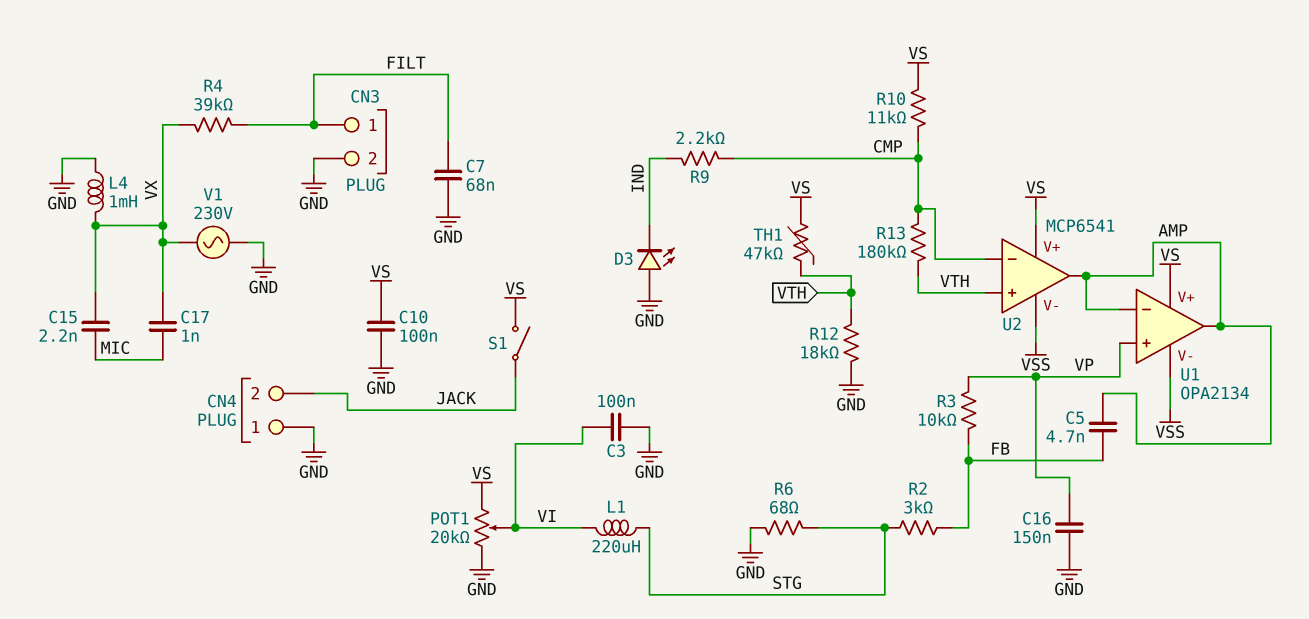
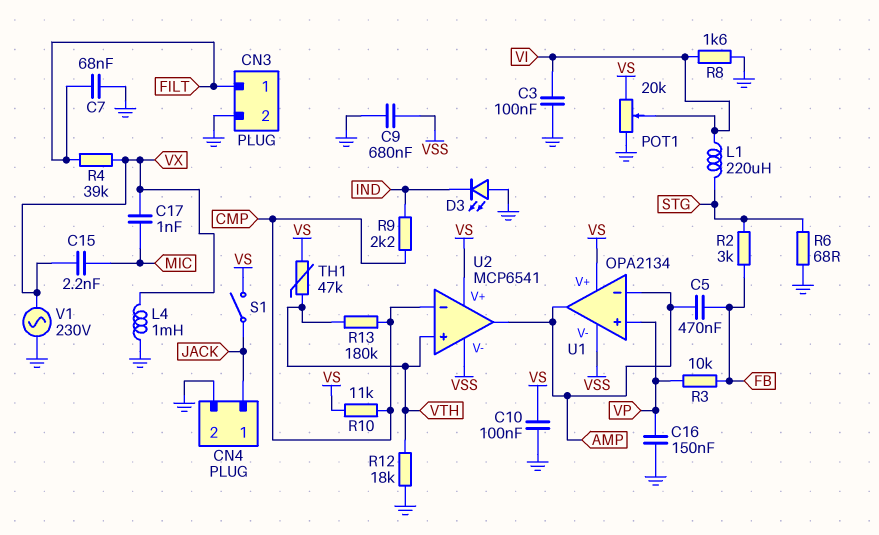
C5: 4.7nF (AMP, FB) -> 470nF (AMP, FB)
C9: none -> 680nF (GND, VSS)
CN4 pin 1: GND -> JACK
CN4 pin 2: JACK -> GND
R8: none -> 1.6k (GND, VI)

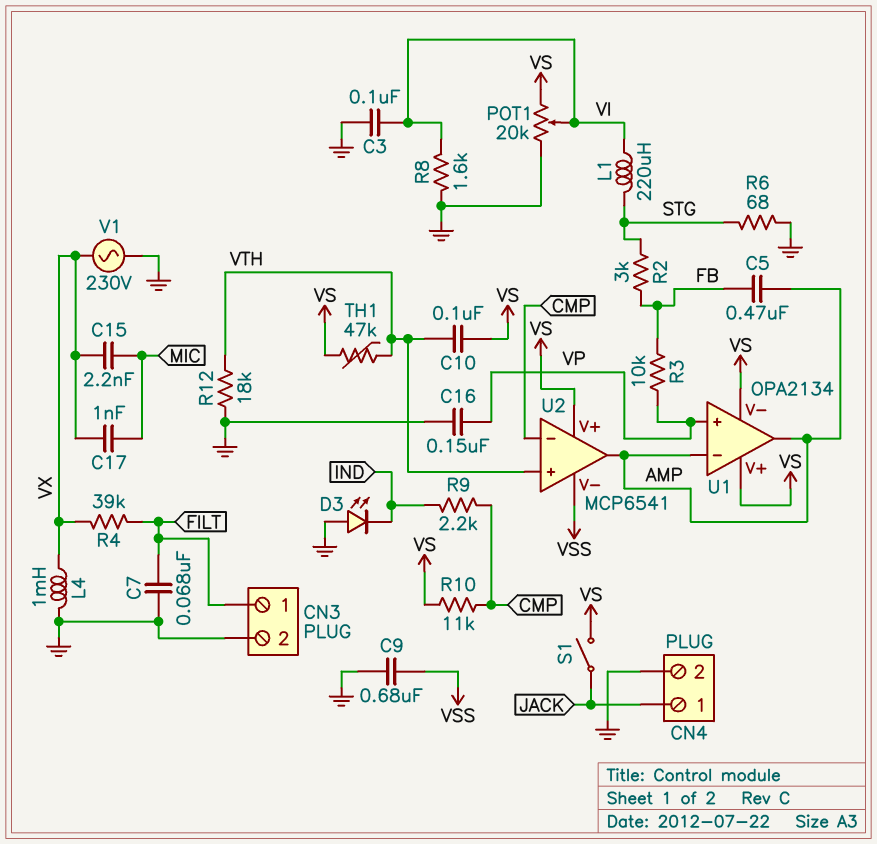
C10: 100nF (GND, VS) -> 100nF (VS, VTH)
R13: 180k (CMP, VTH) -> none
U1 pin V-: VSS -> VS

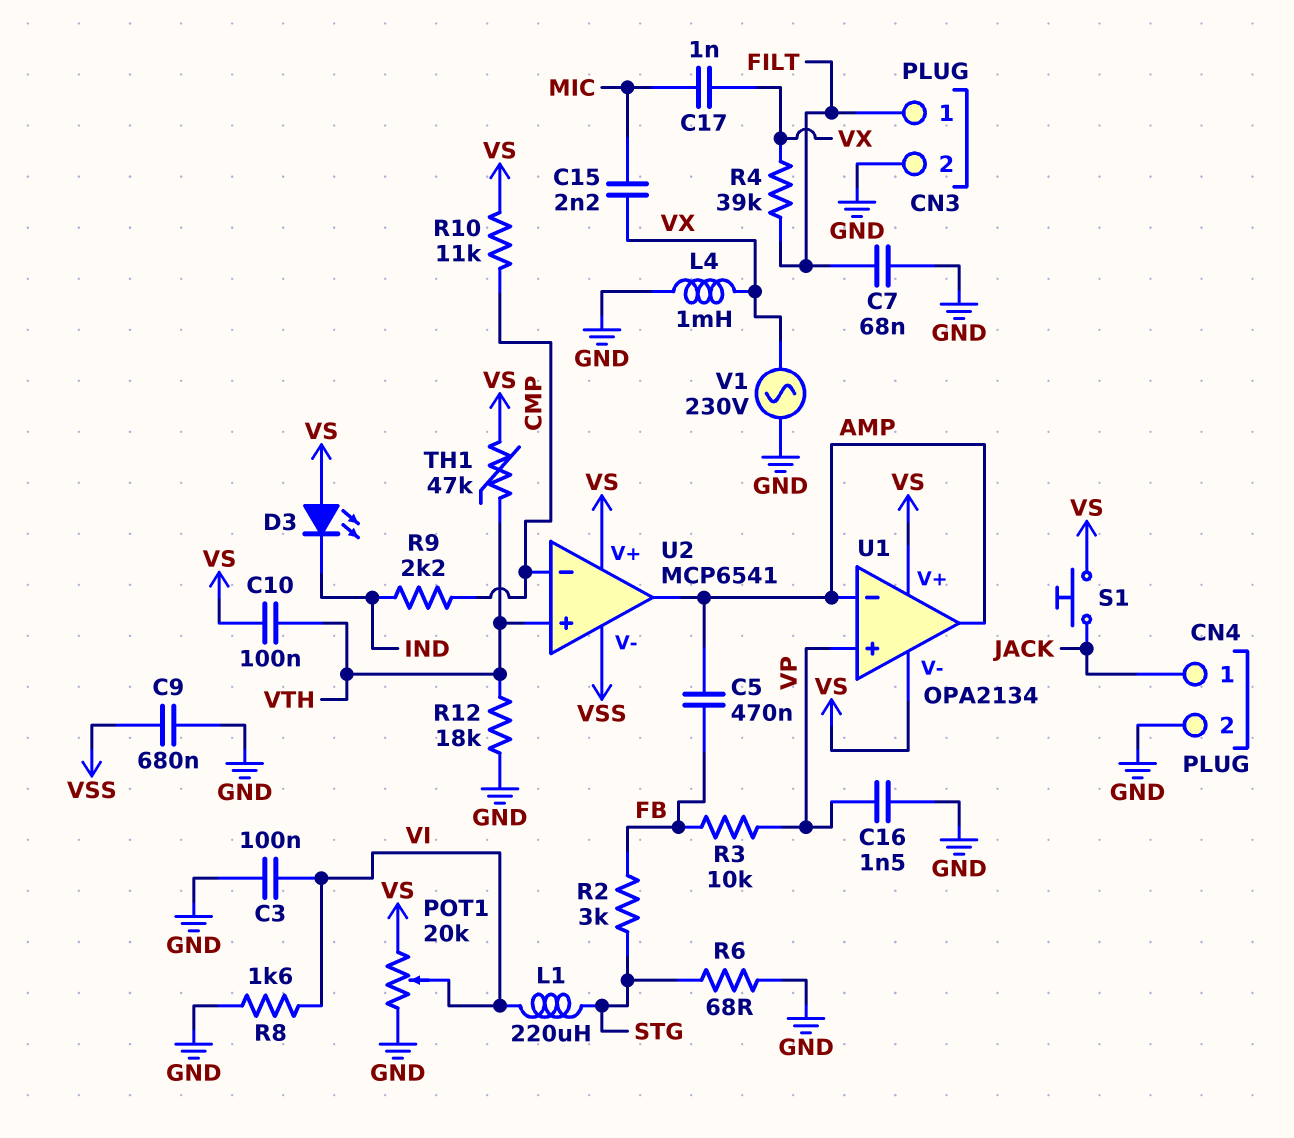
C16: 150nF (GND, VP) -> 1.5nF (GND, VP)
D3: LED (A GND, K IND) -> LED (A VS, K IND)
S1: switch (JACK, VS) -> button (JACK, VS)

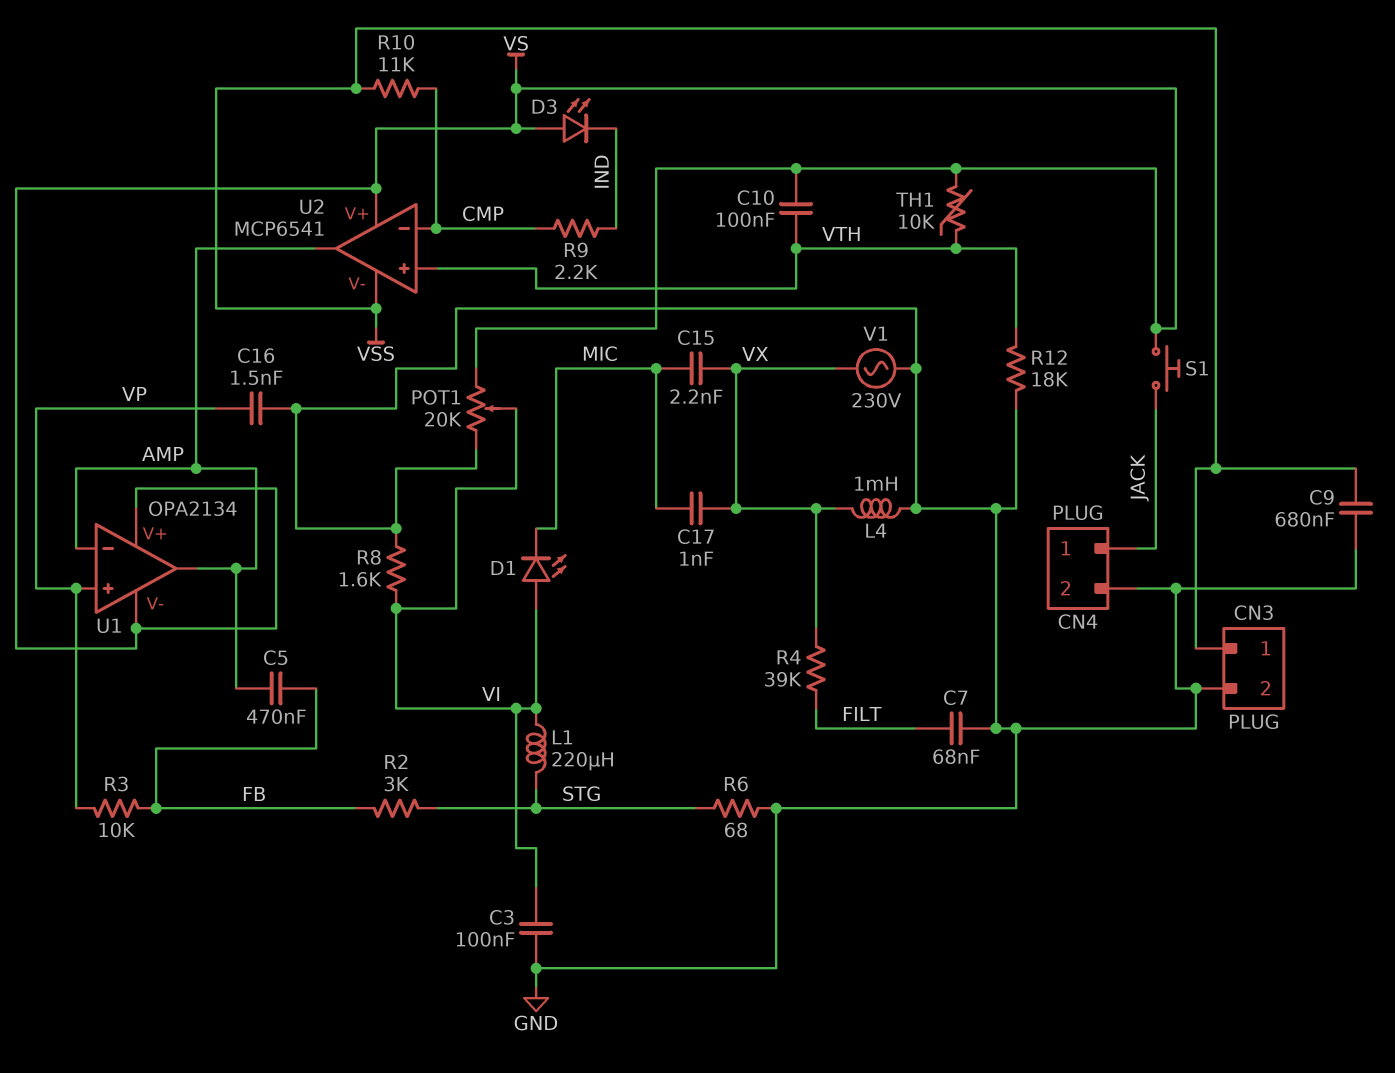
CN3 pin 1: FILT -> VSS
D1: none -> LED (A VI, K MIC)
R10: 11k (CMP, VS) -> 11k (CMP, VSS)
TH1: 47k (VS, VTH) -> 10k (VS, VTH)

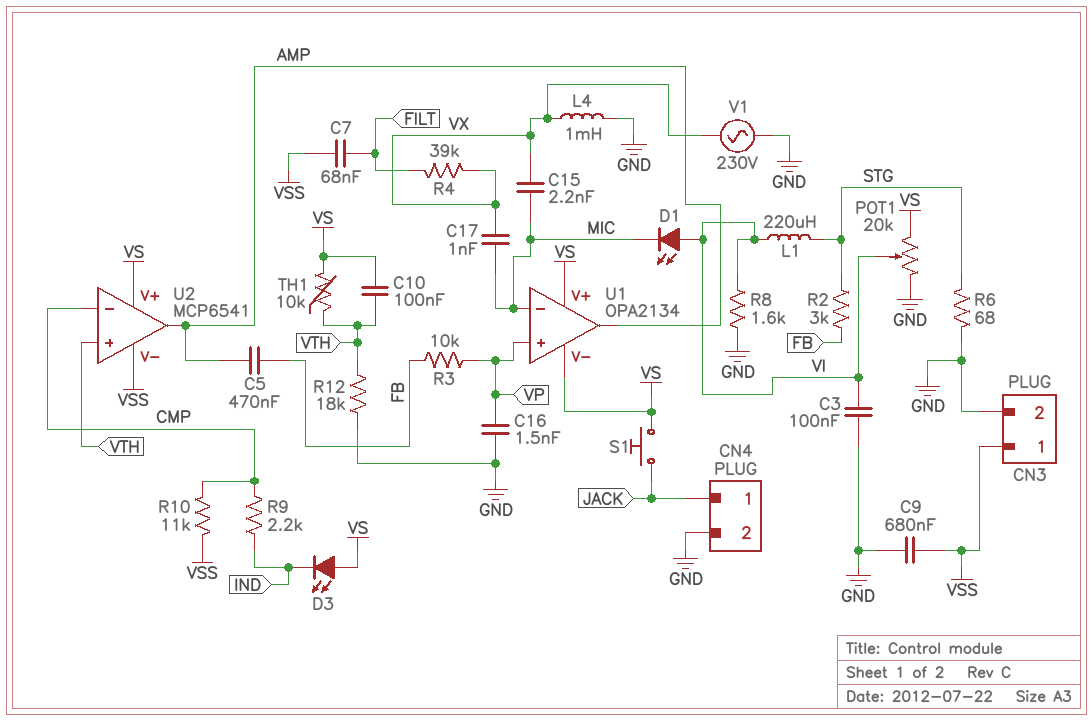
C7: 68nF (FILT, GND) -> 68nF (FILT, VSS)
U1 pin in-: AMP -> MIC

